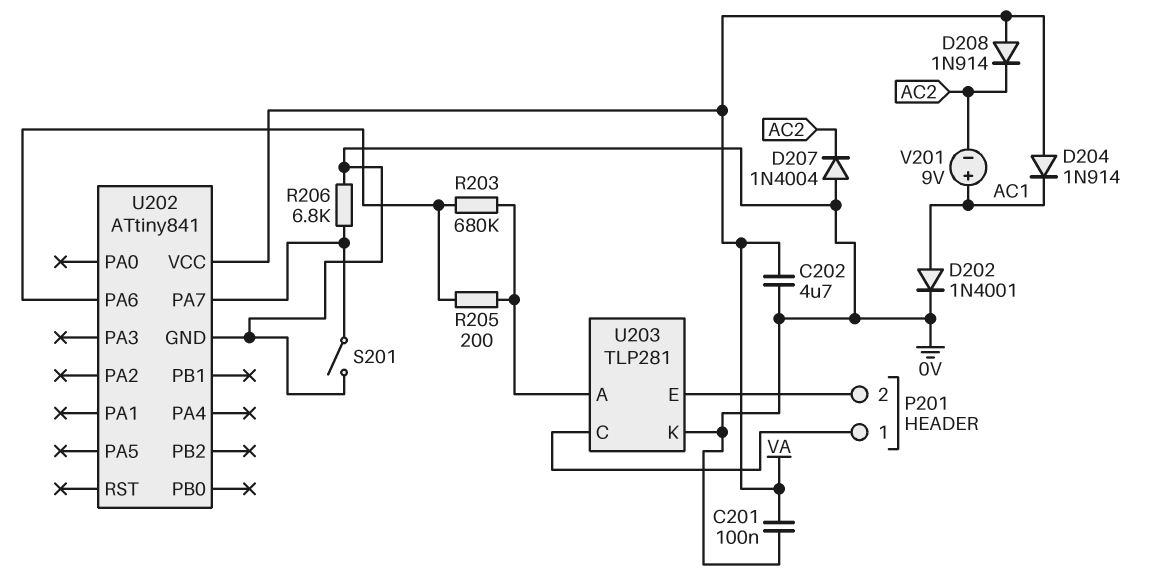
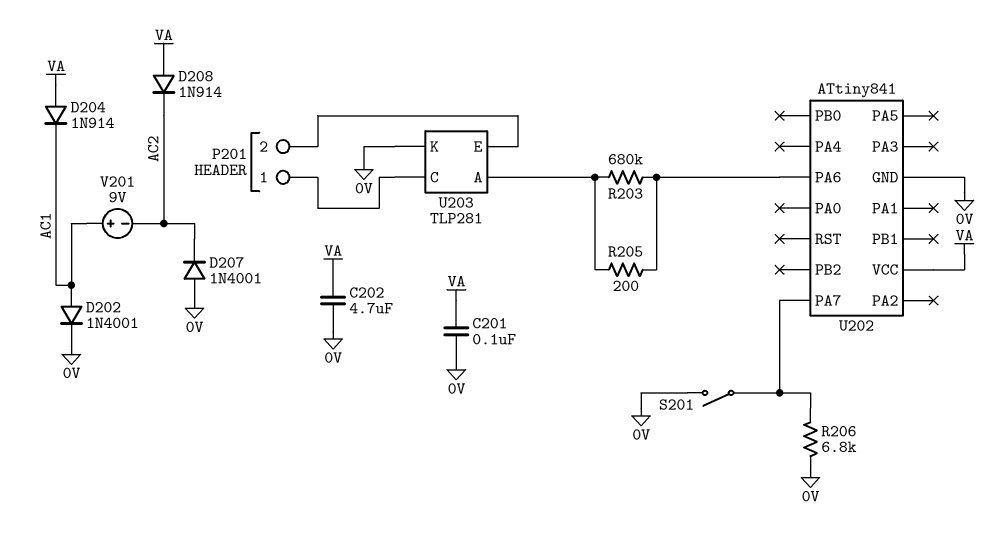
D207: diode 1N4004 (A 0V, K AC2) -> diode 1N4001 (A 0V, K AC2)

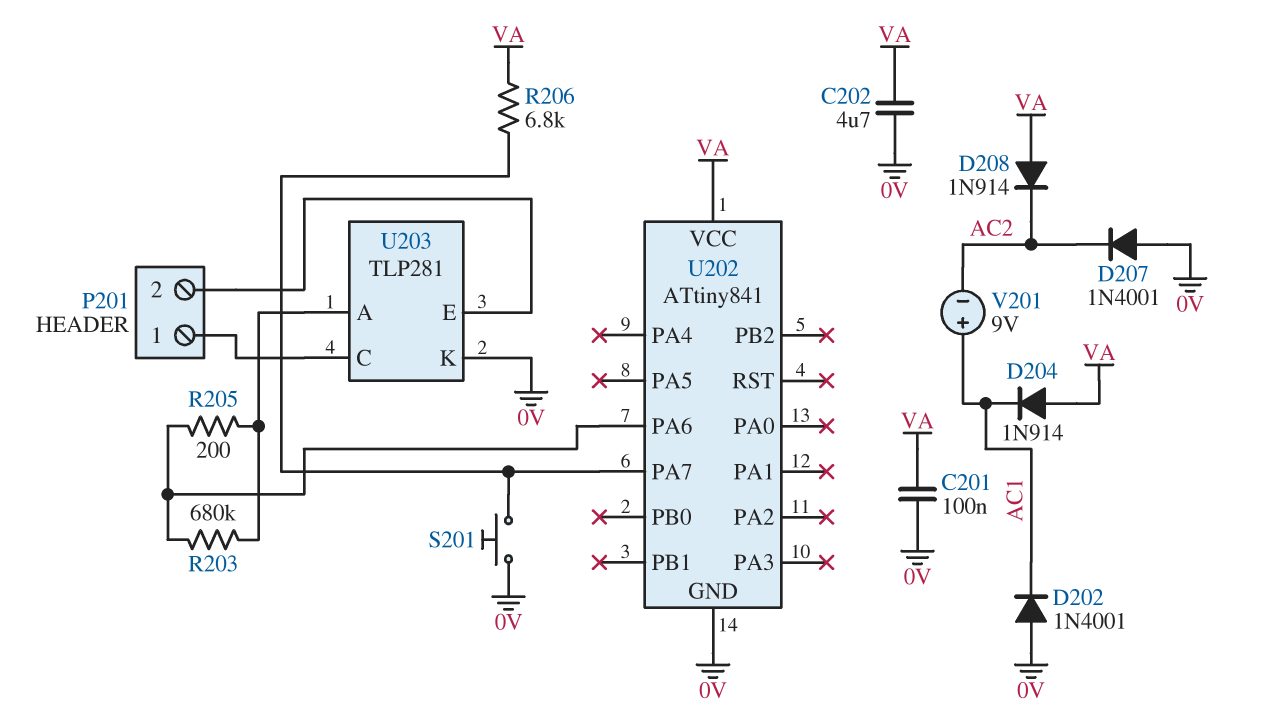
D202: diode 1N4001 (A AC1, K 0V) -> diode 1N4001 (A 0V, K AC1)
R206: 6.8k (0V, U202/PA7) -> 6.8k (U202/PA7, VA)
S201: switch (0V, U202/PA7) -> button (0V, U202/PA7)

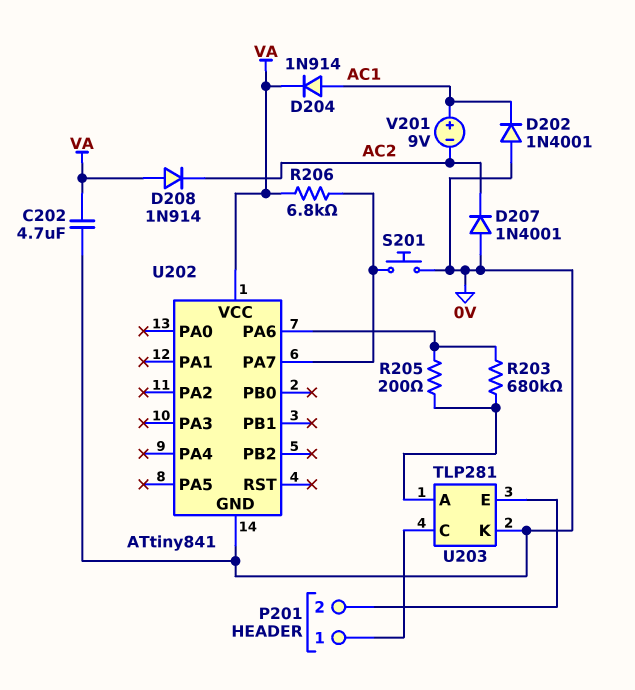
C201: 100nF (0V, VA) -> none
D204: diode 1N914 (A VA, K AC1) -> diode 1N914 (A AC1, K VA)

